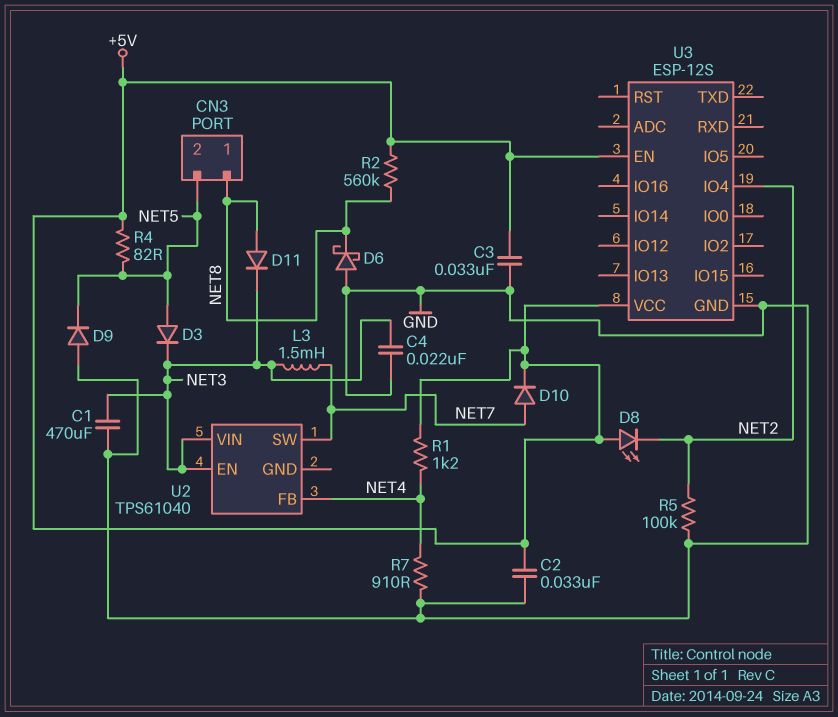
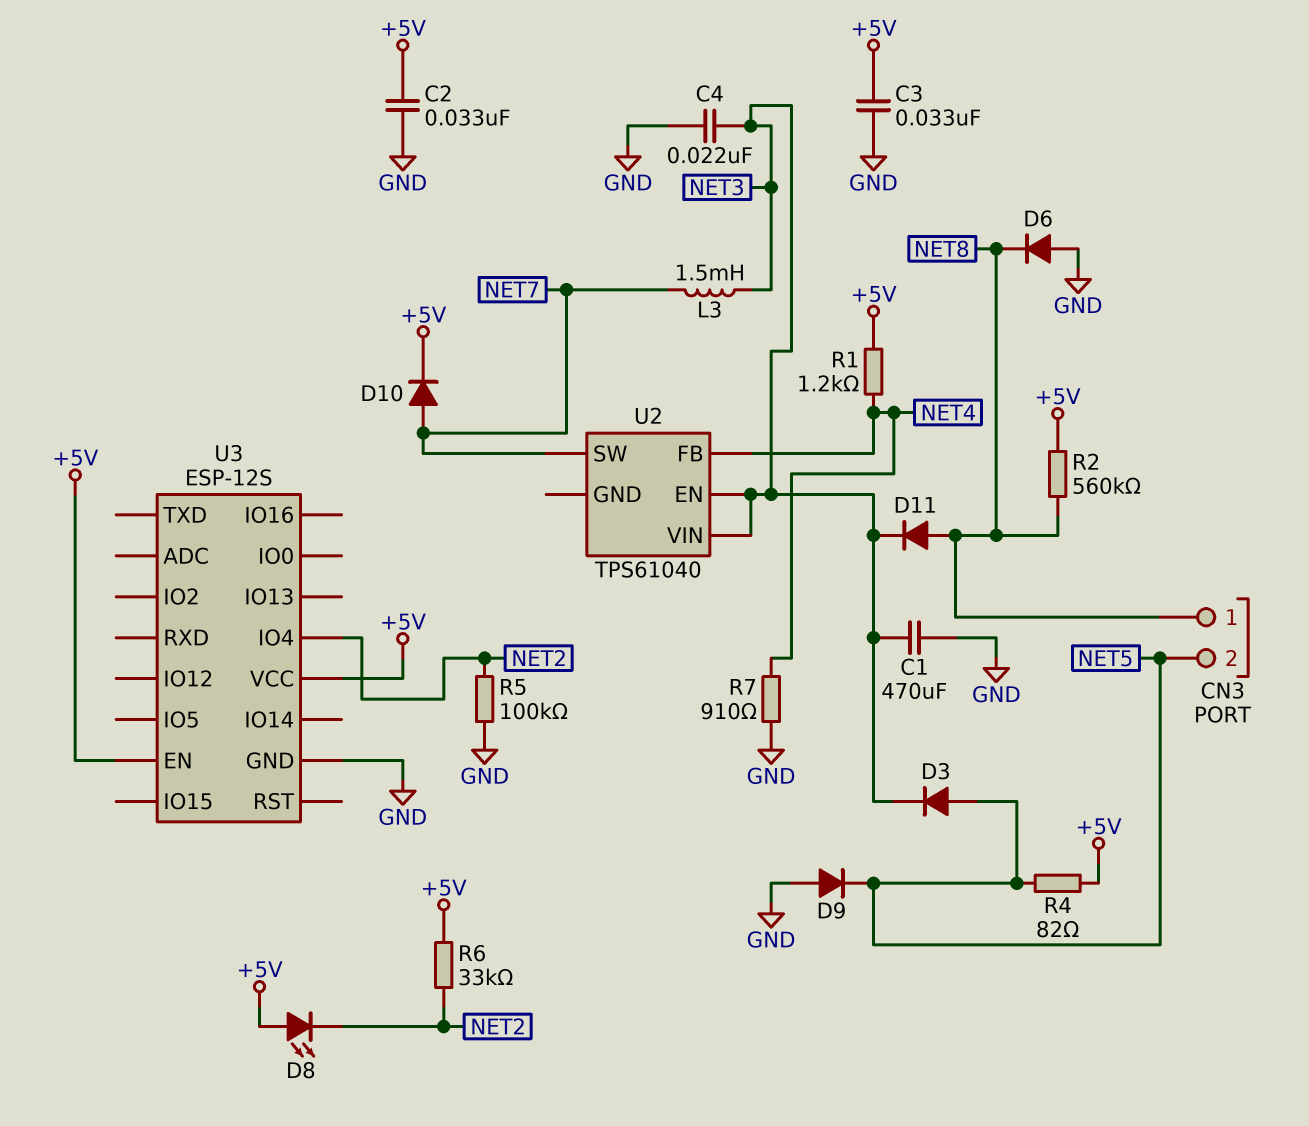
D6: schottky (A GND, K NET8) -> diode (A GND, K NET8)
R6: none -> 33k (+5V, NET2)

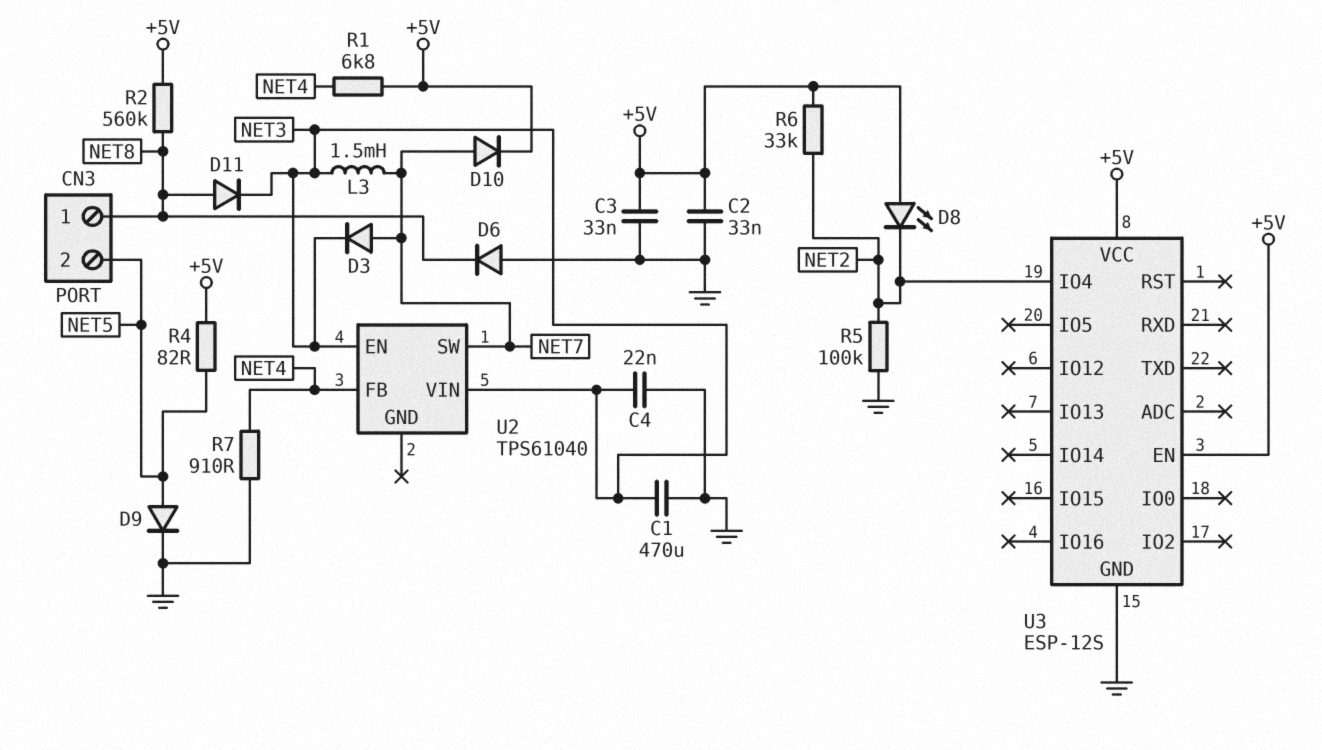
D3: diode (A NET5, K NET3) -> diode (A NET7, K NET3)
D9: diode (A GND, K NET5) -> diode (A NET5, K GND)
R1: 1.2k (+5V, NET4) -> 6.8k (+5V, NET4)

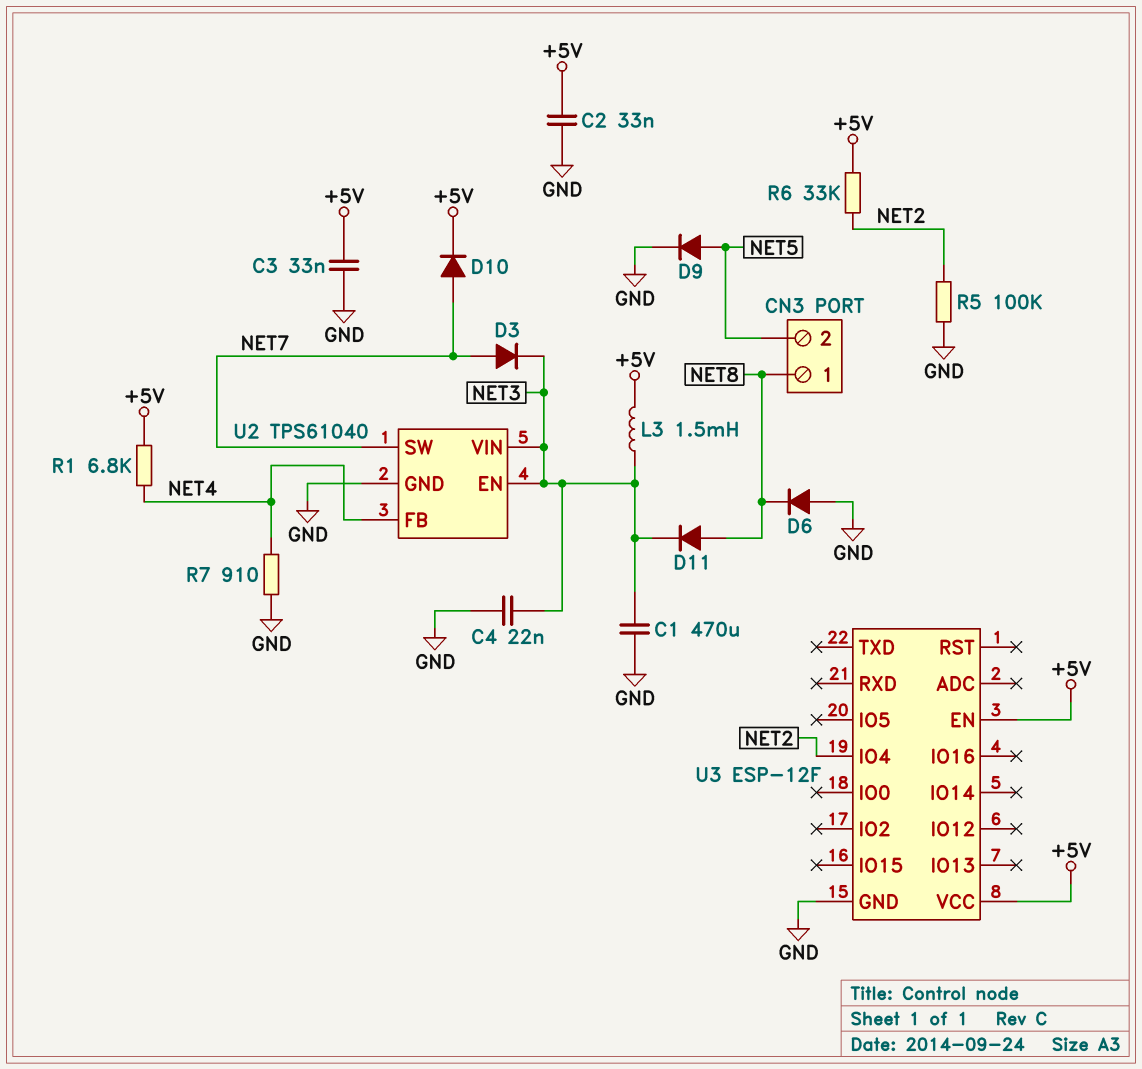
D8: LED (A +5V, K NET2) -> none
L3: 1.5mH (NET3, NET7) -> 1.5mH (+5V, NET3)
R2: 560k (+5V, NET8) -> none
R4: 82 (+5V, NET5) -> none
U2 pin GND: none -> GND
U3: ESP-12S -> ESP-12F

